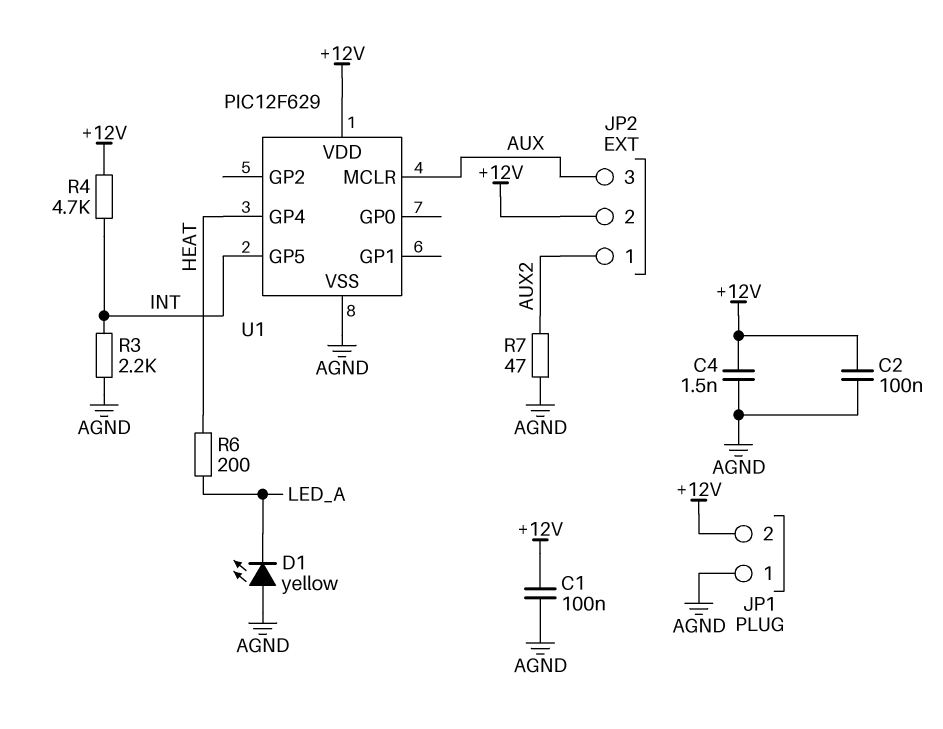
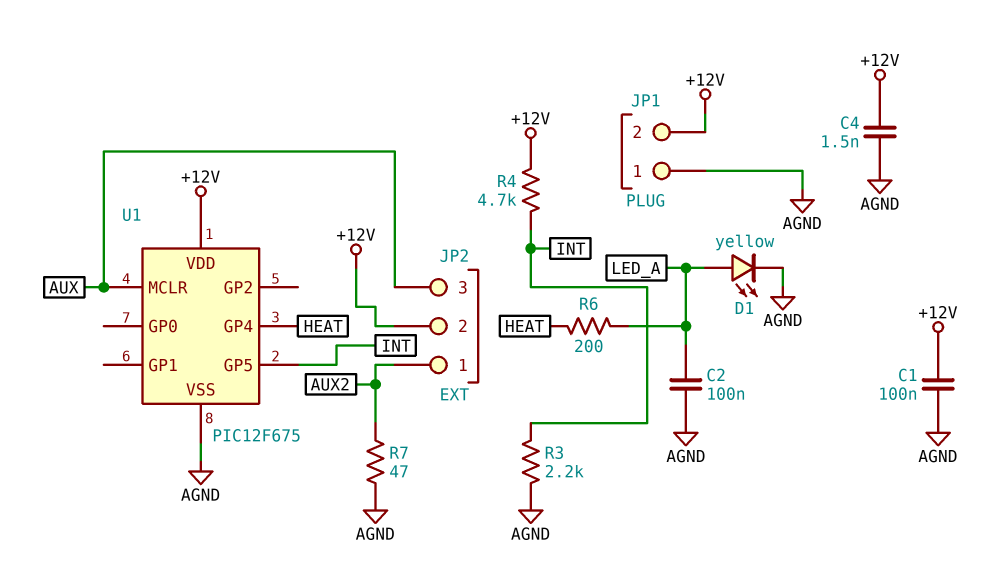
C2: 100nF (+12V, AGND) -> 100nF (AGND, LED_A)
D1: LED yellow (A AGND, K LED_A) -> LED yellow (A LED_A, K AGND)
U1: PIC12F629 -> PIC12F675

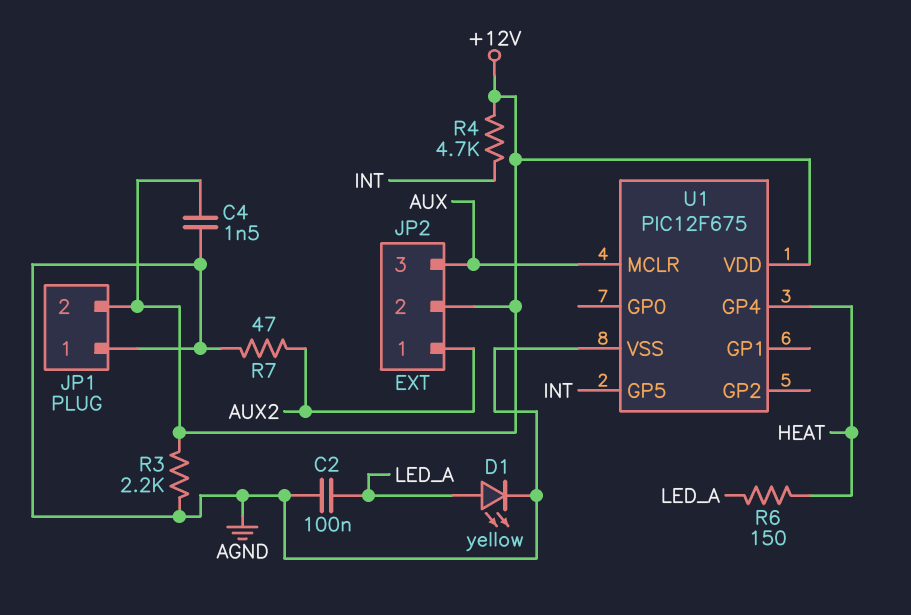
C1: 100nF (+12V, AGND) -> none
R3: 2.2k (AGND, INT) -> 2.2k (+12V, AGND)
R6: 200 (HEAT, LED_A) -> 150 (HEAT, LED_A)

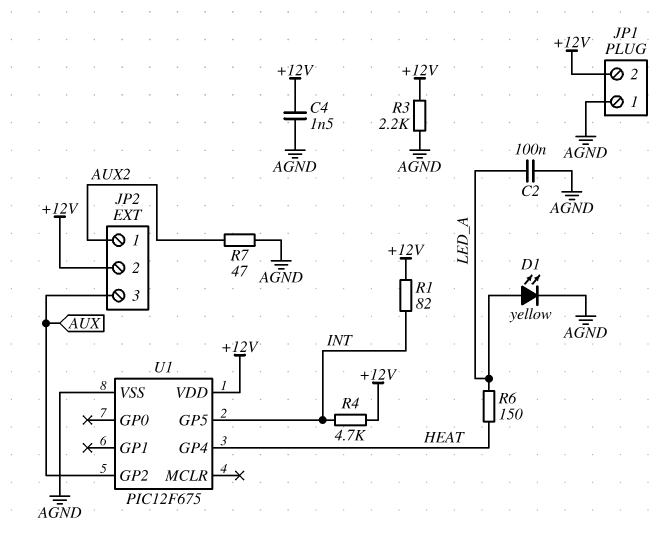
R1: none -> 82 (+12V, INT)
U1 pin GP2: none -> AUX
U1 pin MCLR: AUX -> none

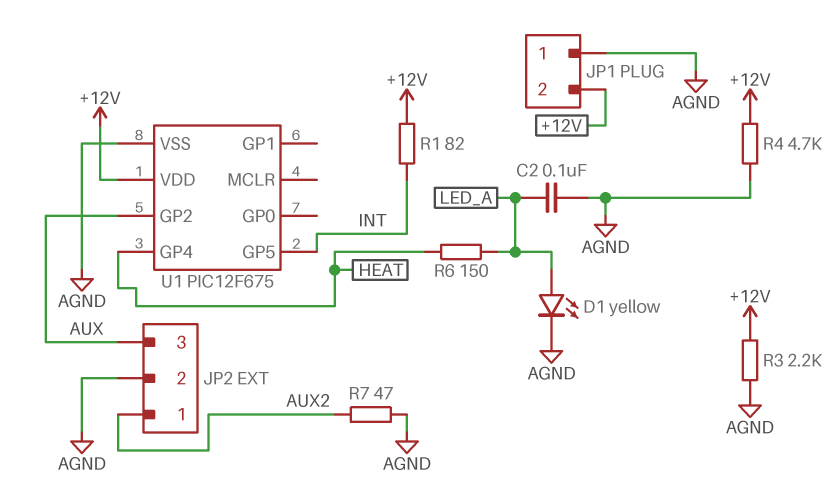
C4: 1.5nF (+12V, AGND) -> none
JP2 pin 2: +12V -> AGND
R4: 4.7k (+12V, INT) -> 4.7k (+12V, AGND)

